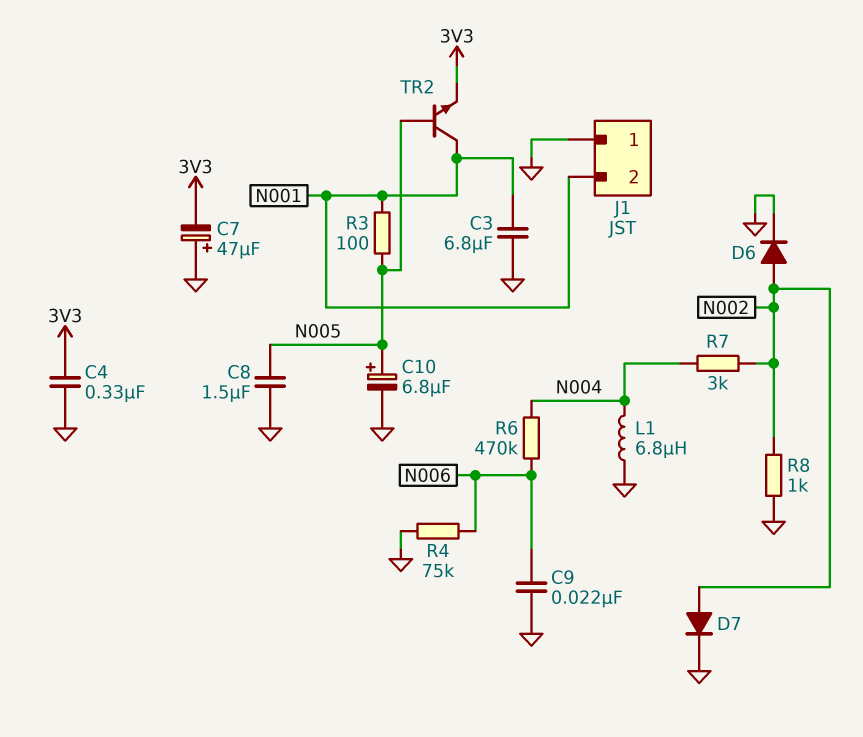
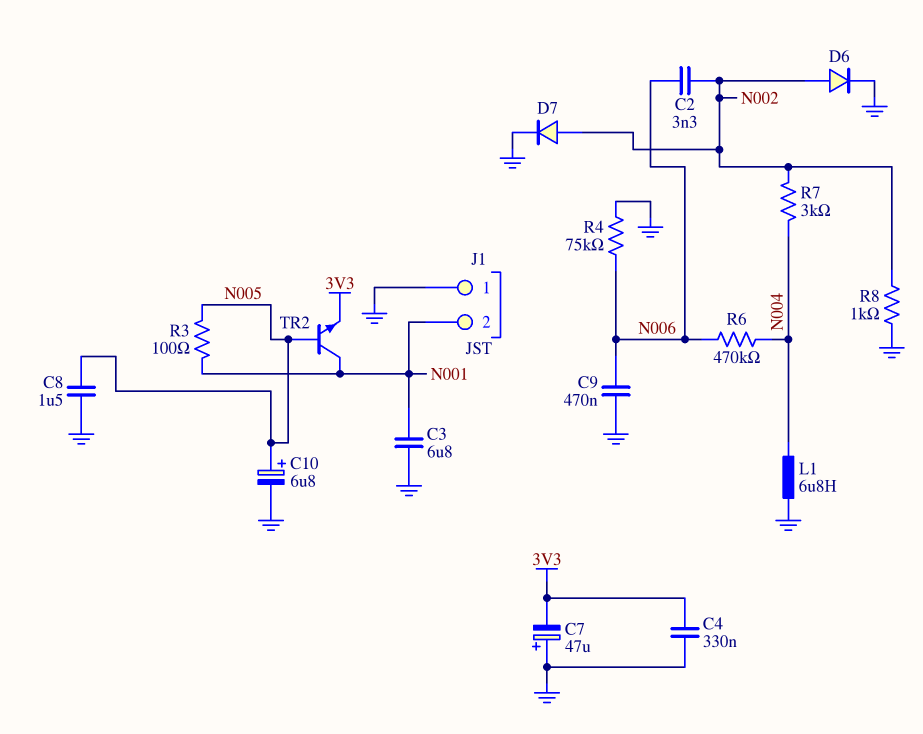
C2: none -> 3.3nF (N002, N006)
C9: 22nF (GND, N006) -> 470nF (GND, N006)

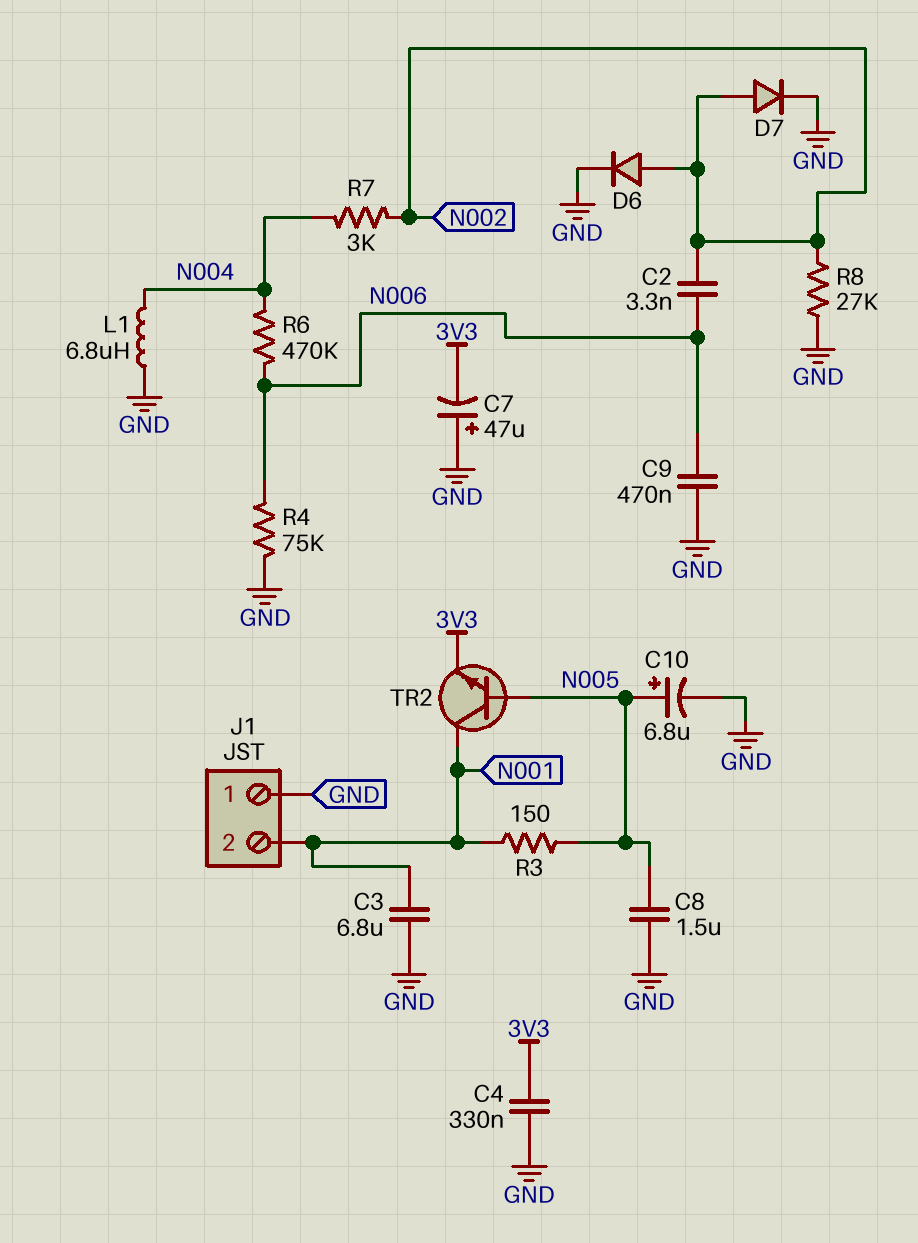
R3: 100 (N001, N005) -> 150 (N001, N005)
R8: 1k (GND, N002) -> 27k (GND, N002)

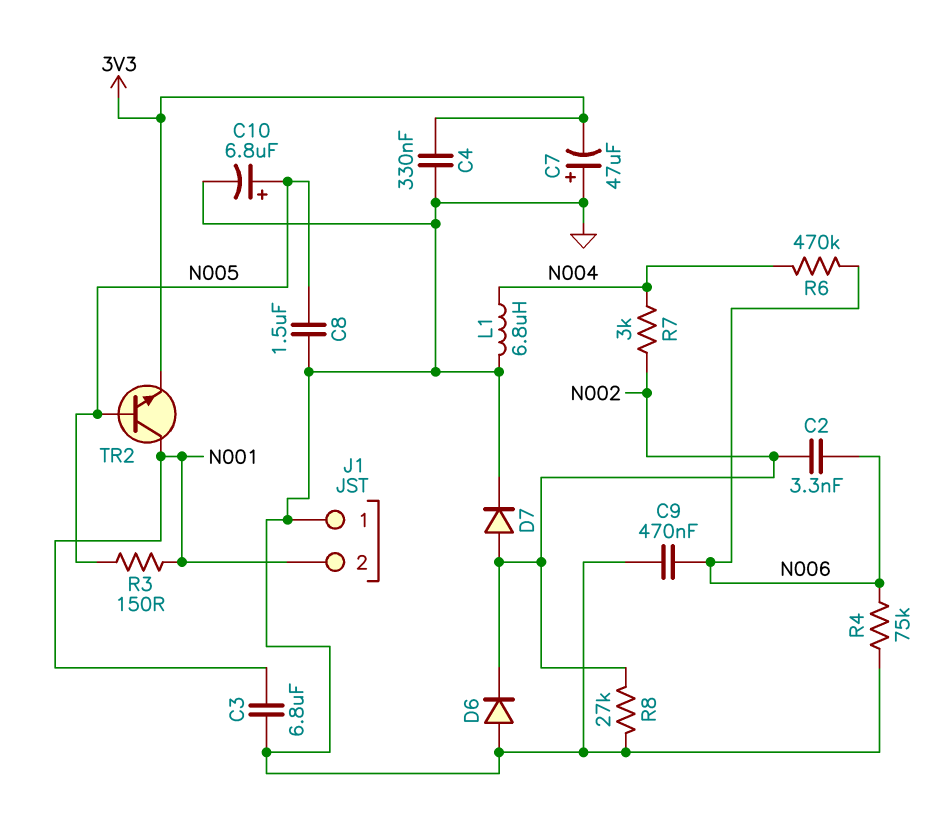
D6: diode (A N002, K GND) -> diode (A GND, K N002)

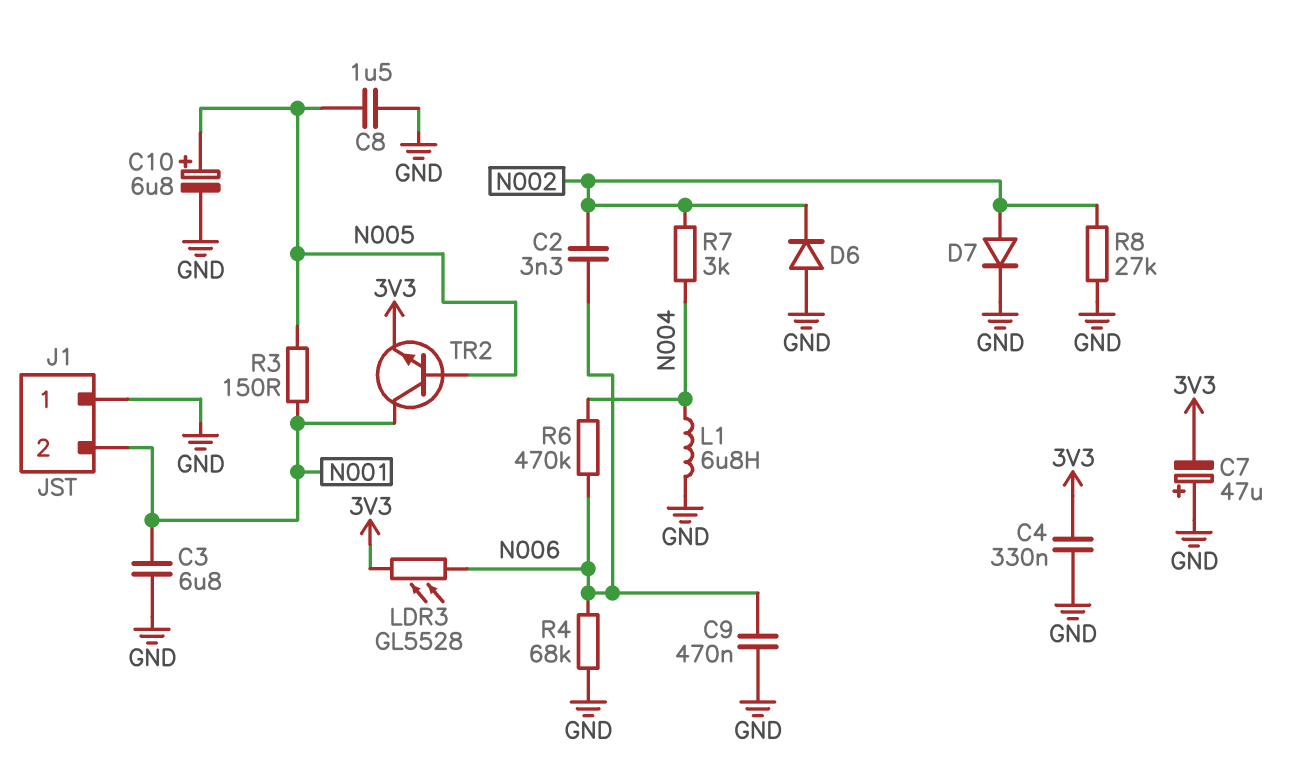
LDR3: none -> GL5528 (3V3, N006)
R4: 75k (GND, N006) -> 68k (GND, N006)

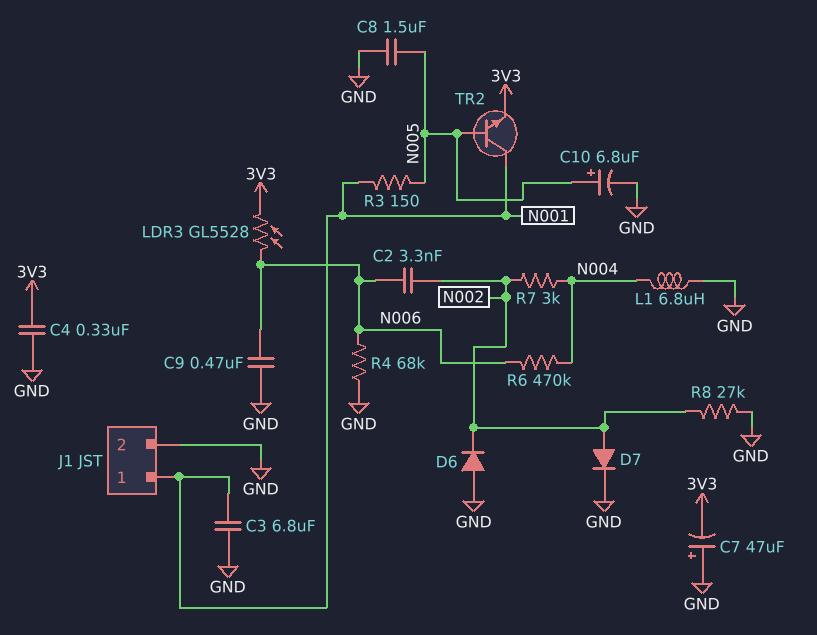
J1 pin 1: GND -> N001
J1 pin 2: N001 -> GND

